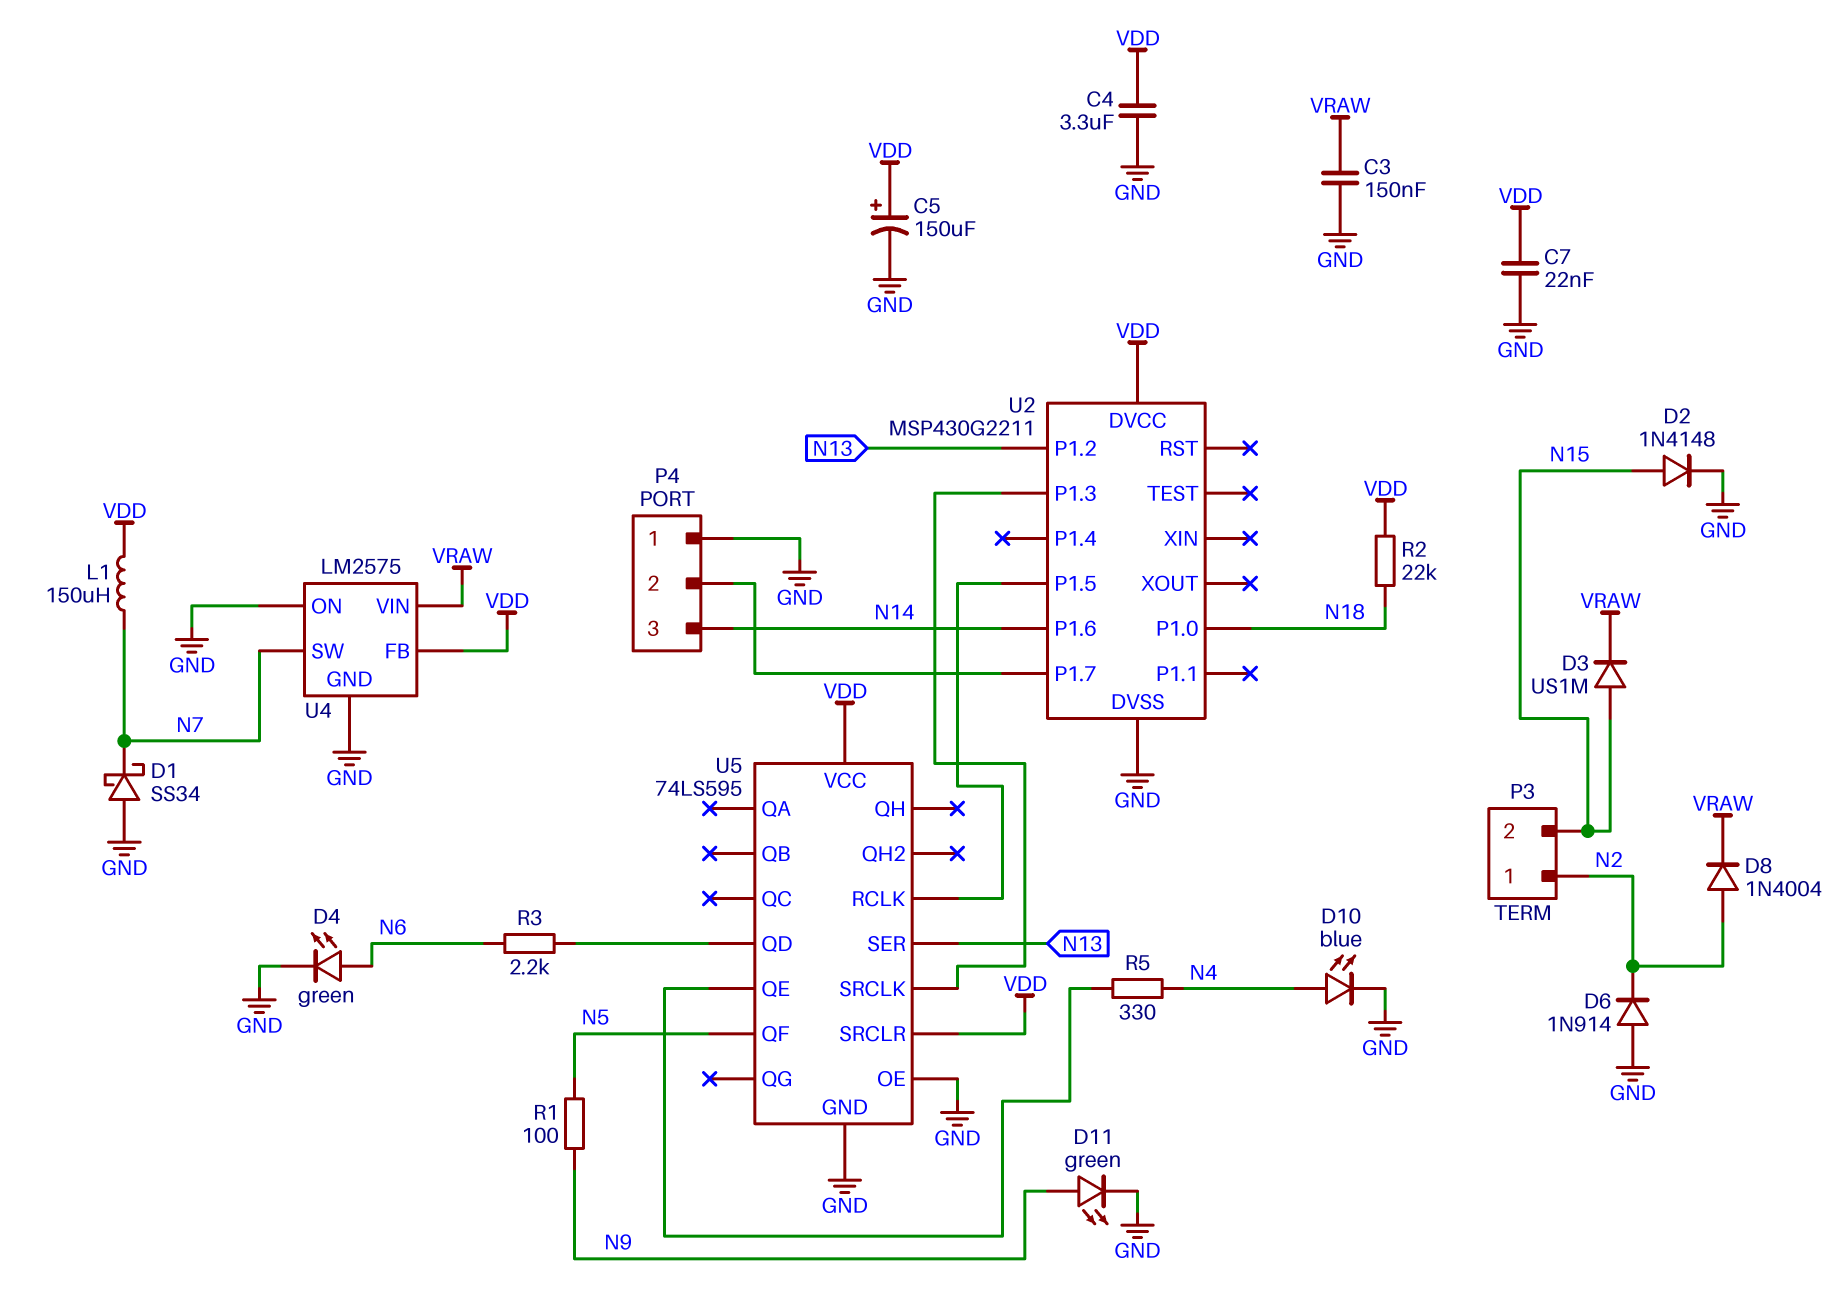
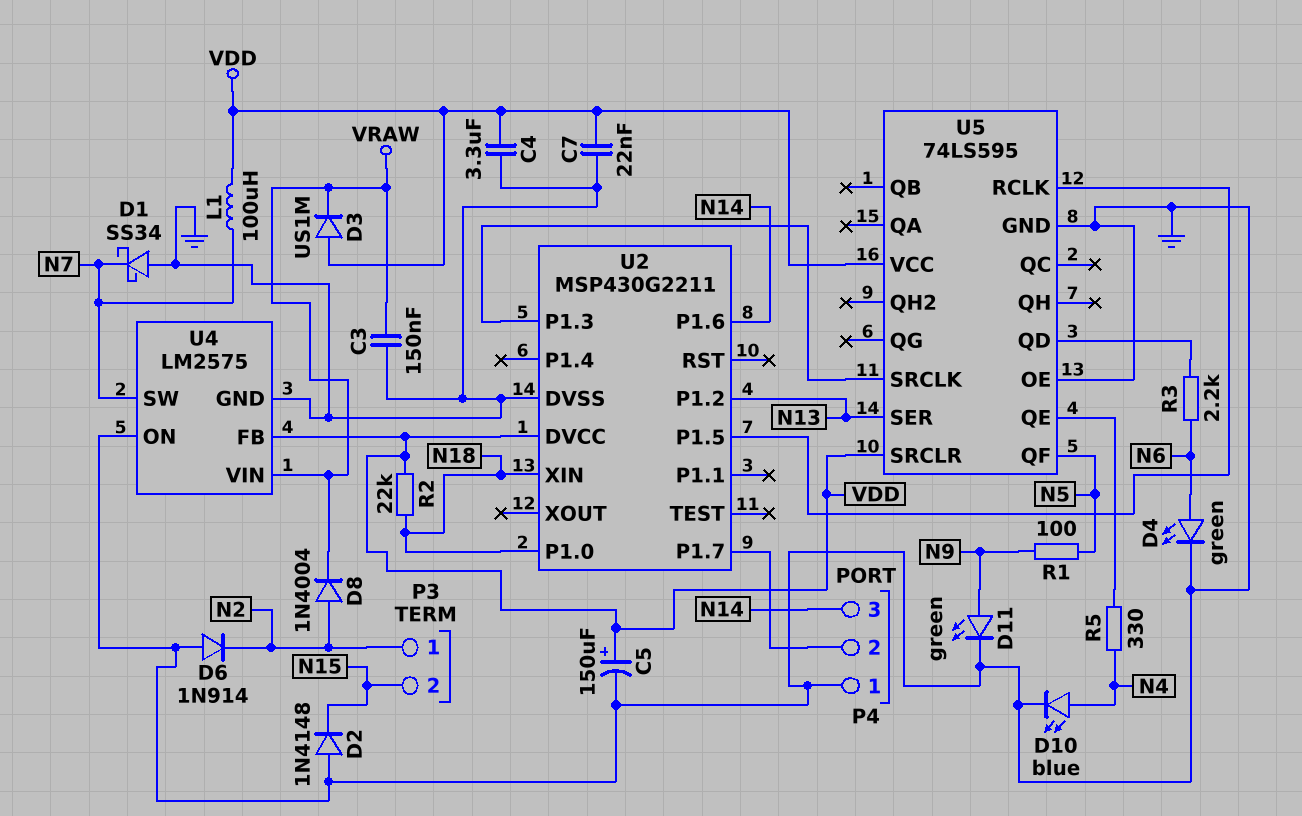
D2: diode 1N4148 (A N15, K GND) -> diode 1N4148 (A GND, K N15)
D3: diode US1M (A N15, K VRAW) -> diode US1M (A VDD, K VRAW)
L1: 150uH (N7, VDD) -> 100uH (N7, VDD)
U2 pin XIN: none -> N18

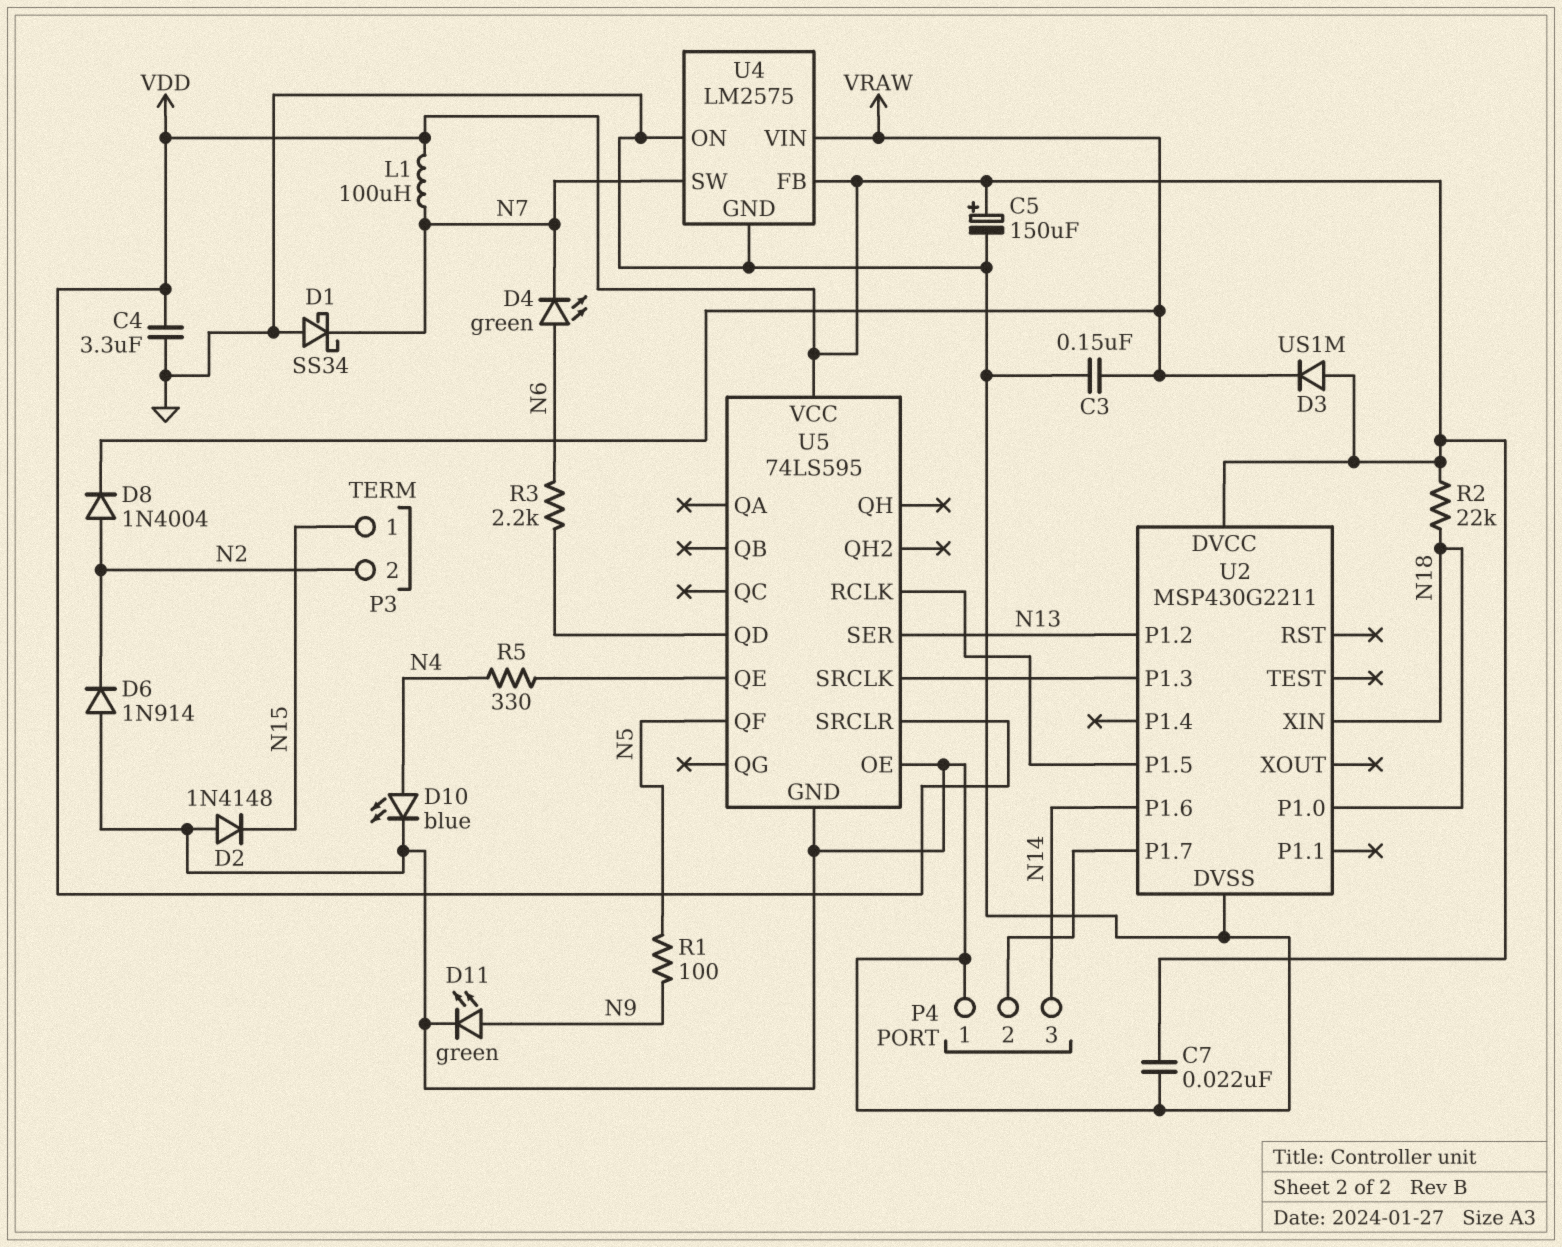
D4: LED green (A N6, K GND) -> LED green (A N6, K N7)
P3 pin 1: N2 -> N15
P3 pin 2: N15 -> N2

